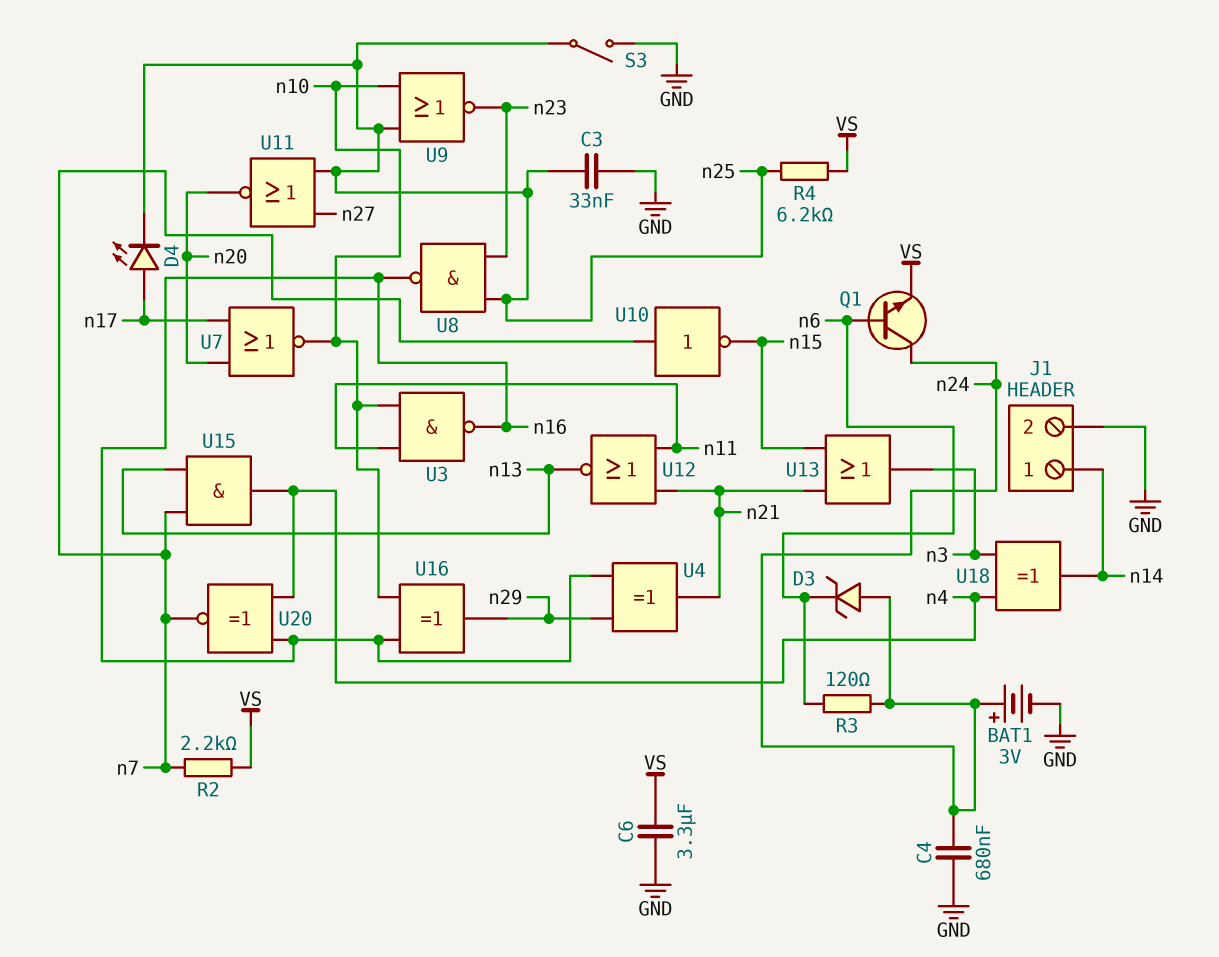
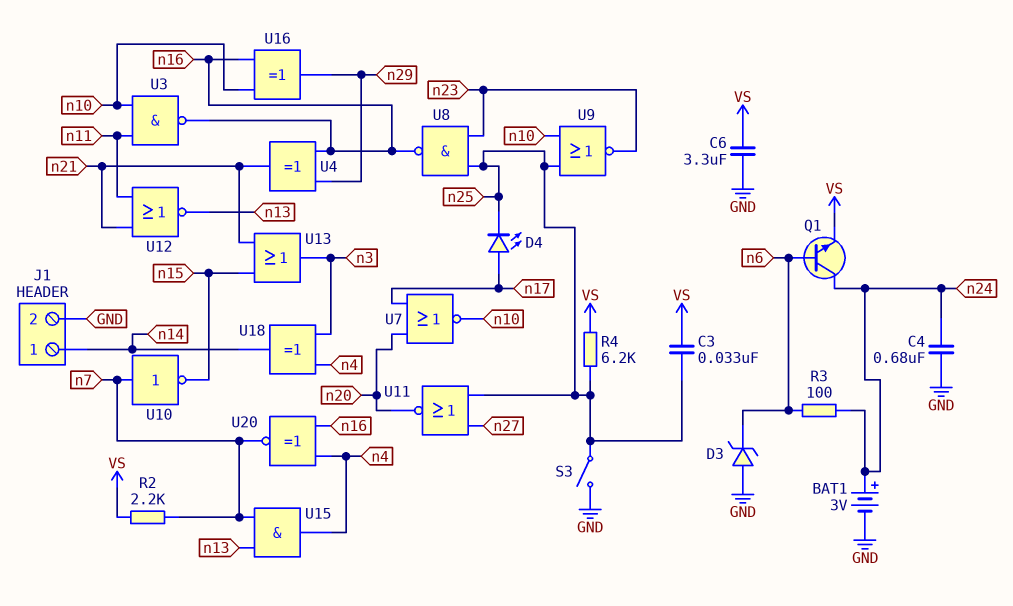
C3: 33nF (GND, n25) -> 33nF (VS, n25)
D3: zener (A n24, K n6) -> zener (A GND, K n6)
R3: 120 (n6, n24) -> 100 (n6, n24)

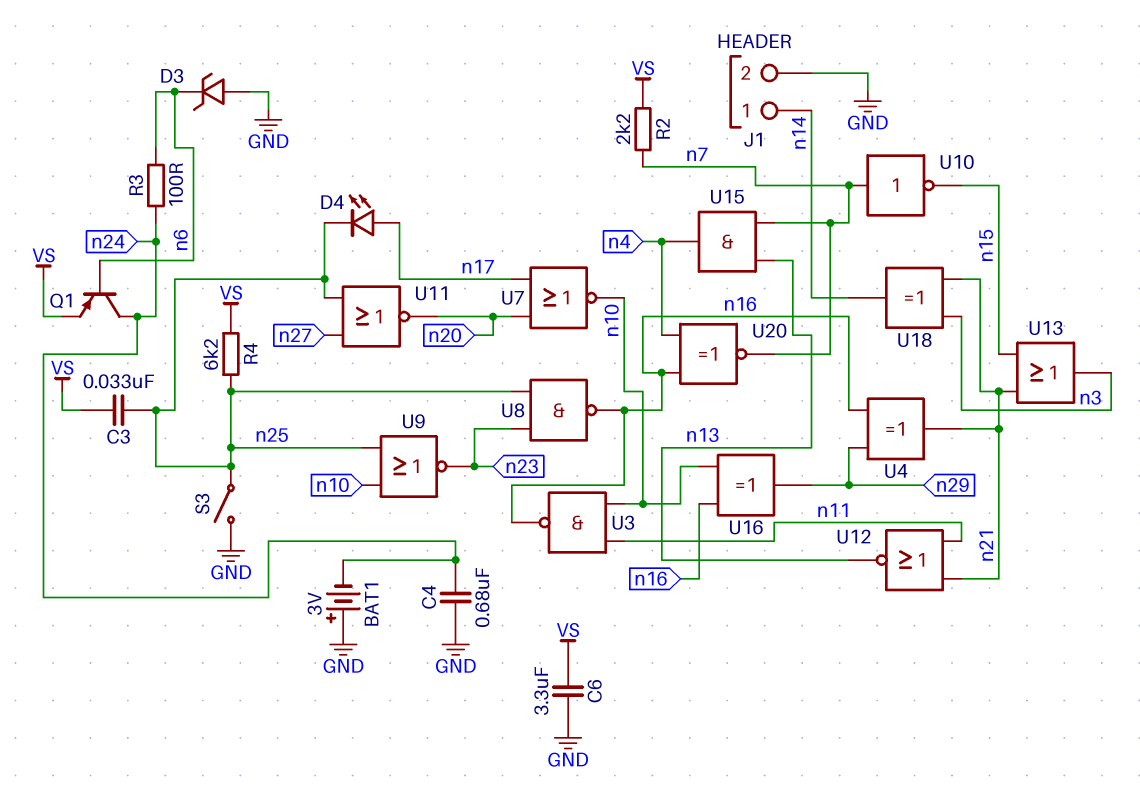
BAT1: 3V (plus n24, minus GND) -> 3V (plus GND, minus n24)
Q1: NPN (B n6, C n24, E VS) -> PNP (B n6, C n24, E VS)
U18: XOR (in n3, in n4, out n14) -> XOR (in n3, in n21, out n14)

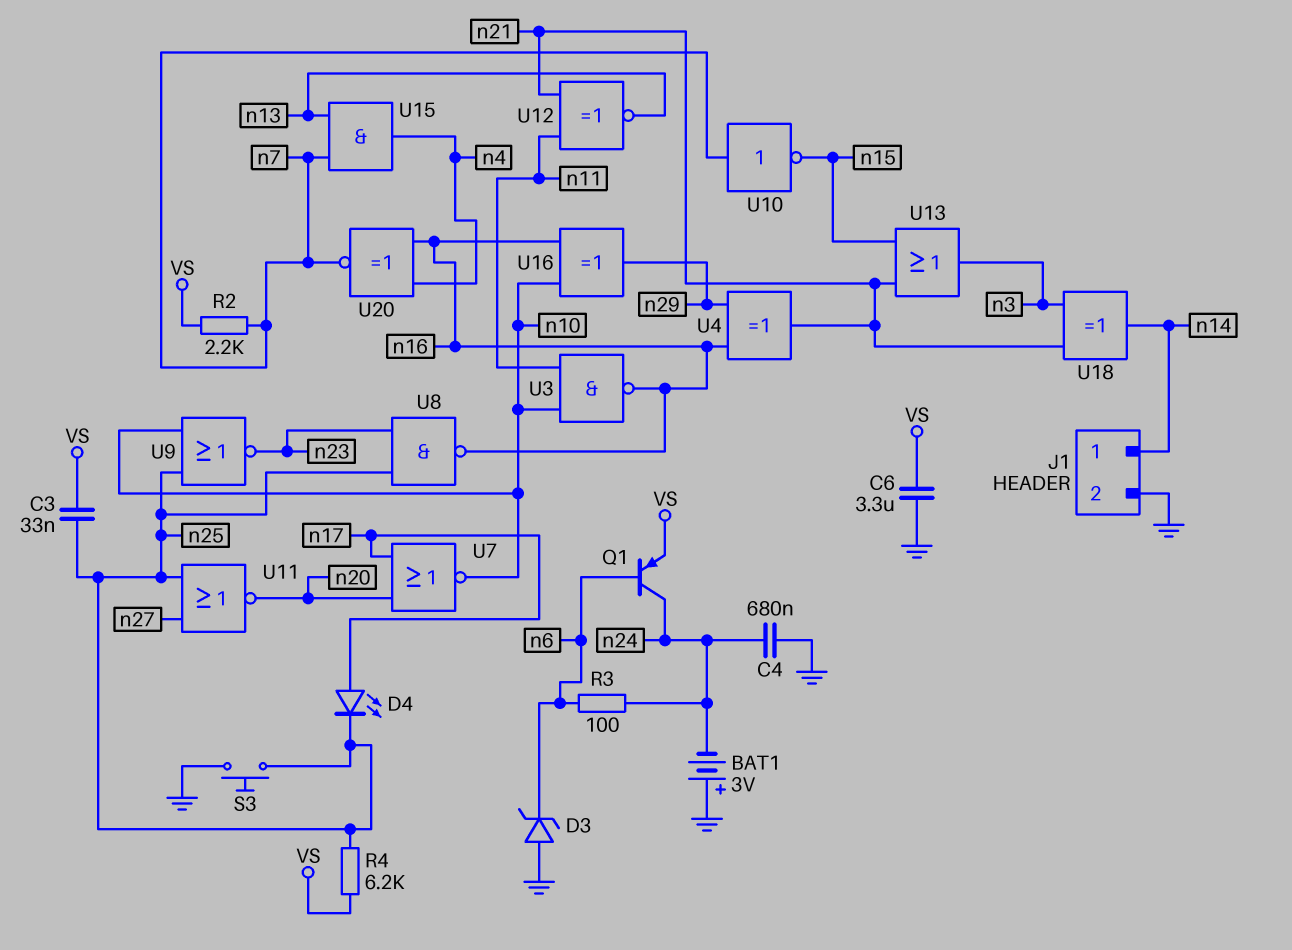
S3: switch (GND, n25) -> button (GND, n25)
U12: NOR (in n11, in n21, out n13) -> XNOR (in n11, in n21, out n13)

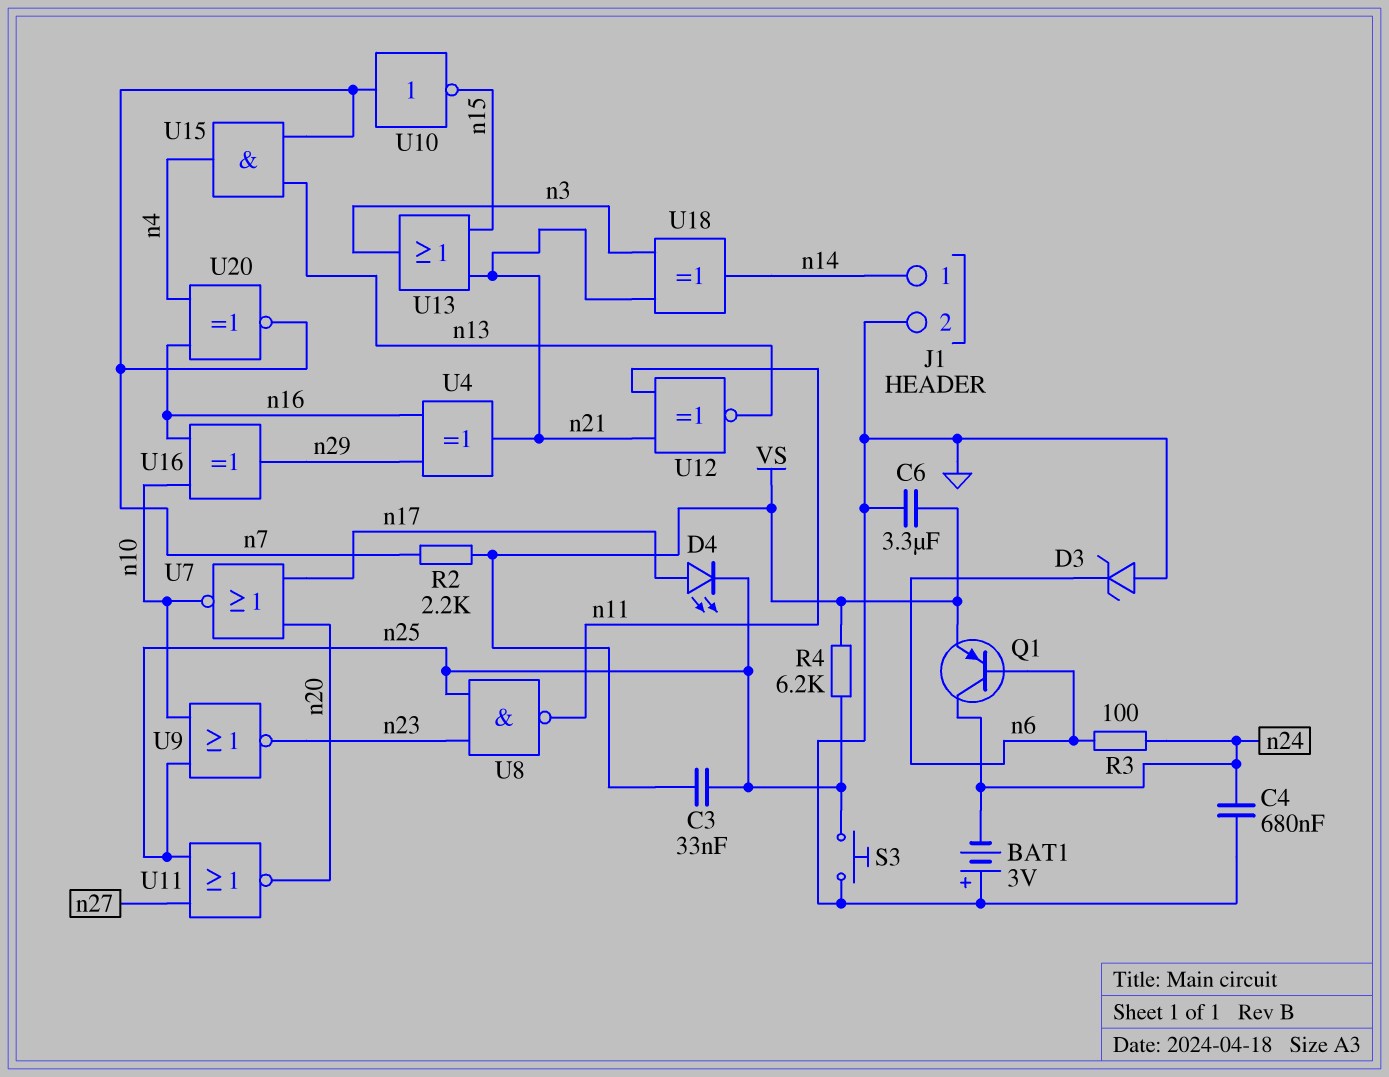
U3: NAND (in n10, in n11, out n16) -> none
U8: NAND (in n23, in n25, out n16) -> NAND (in n23, in n25, out n11)

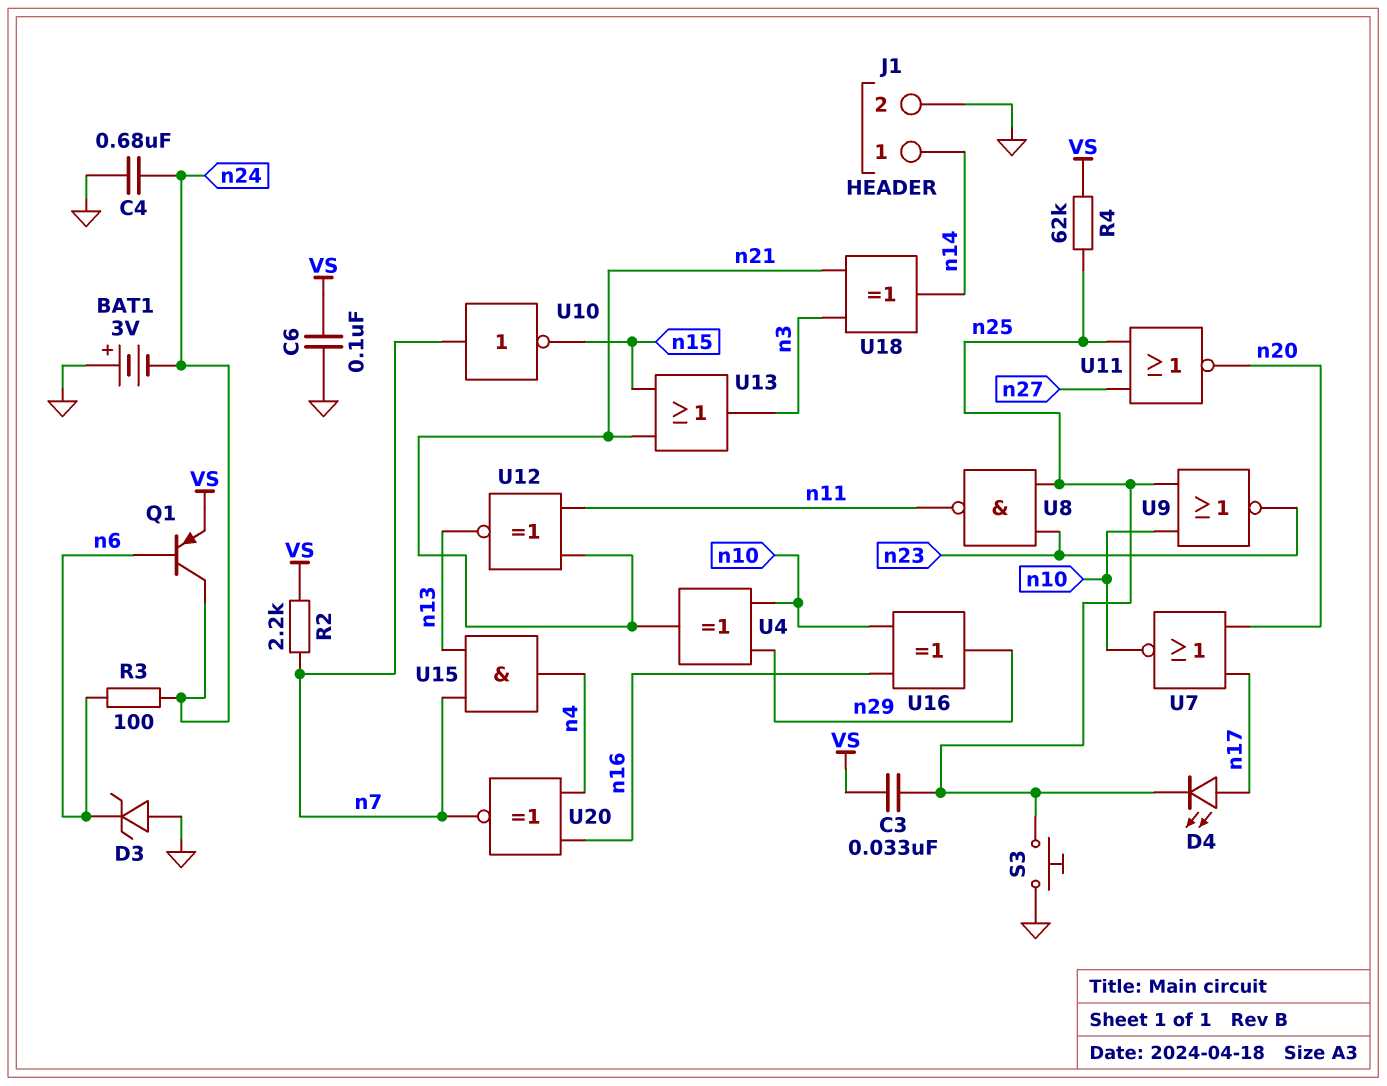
C6: 3.3uF (GND, VS) -> 100nF (GND, VS)
R4: 6.2k (VS, n25) -> 62k (VS, n25)
U4: XOR (in n16, in n29, out n21) -> XOR (in n10, in n29, out n21)

